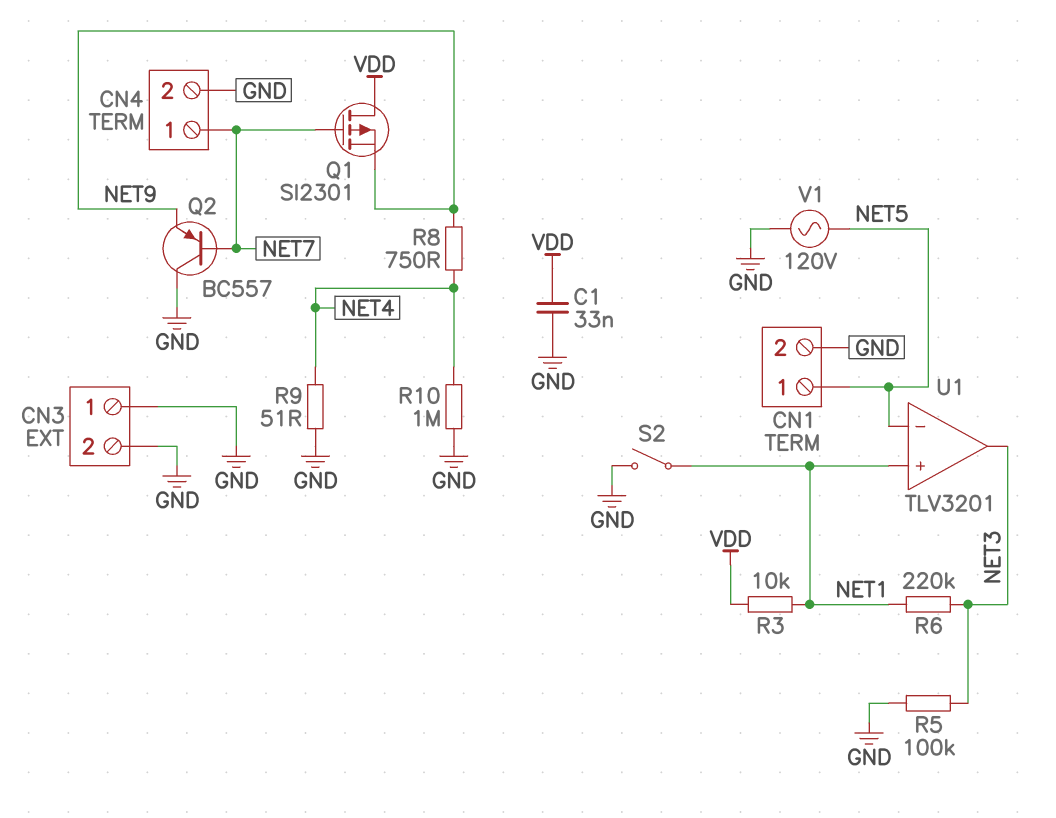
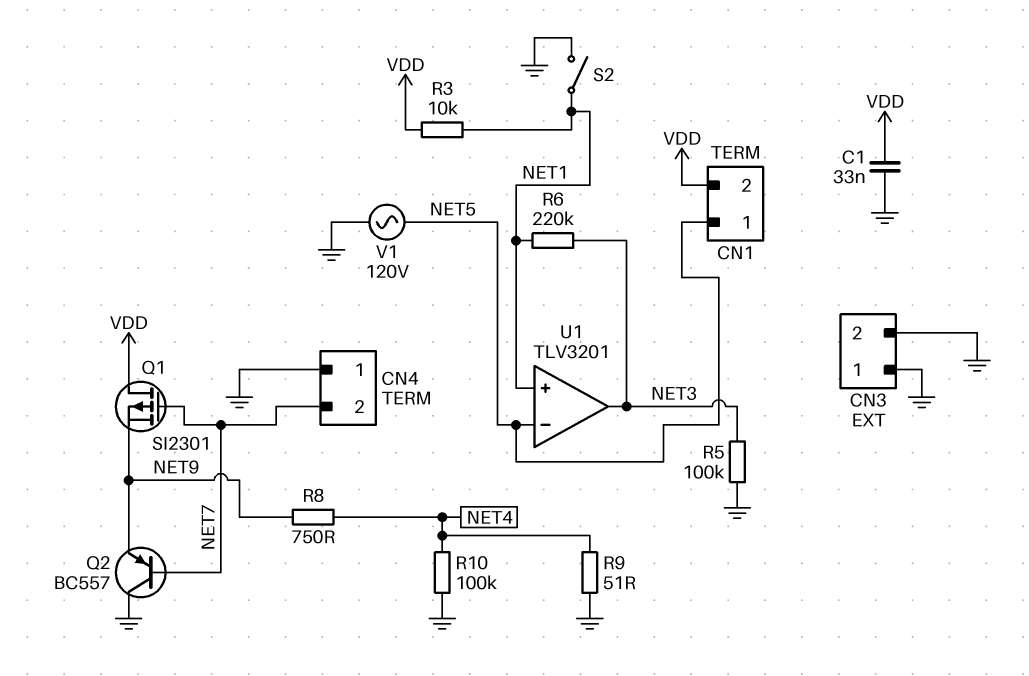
CN1 pin 2: GND -> VDD
CN4 pin 1: NET7 -> GND
CN4 pin 2: GND -> NET7
R10: 1M (GND, NET4) -> 100k (GND, NET4)

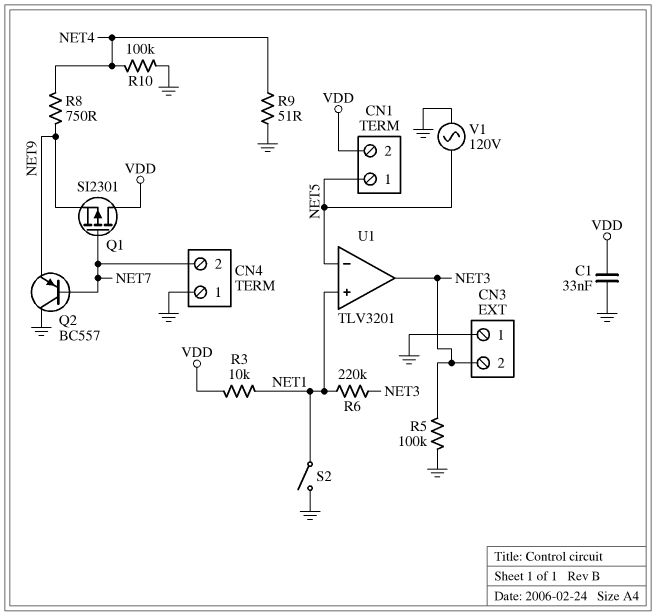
CN3 pin 2: GND -> NET3

